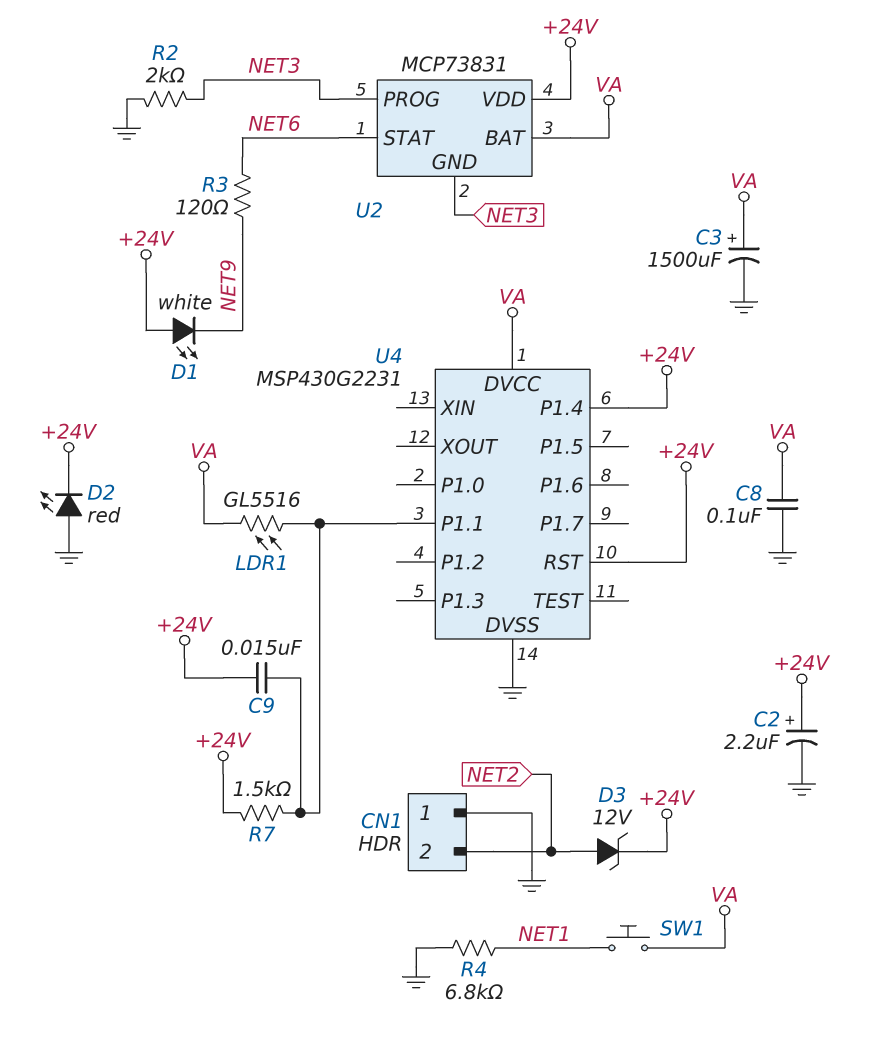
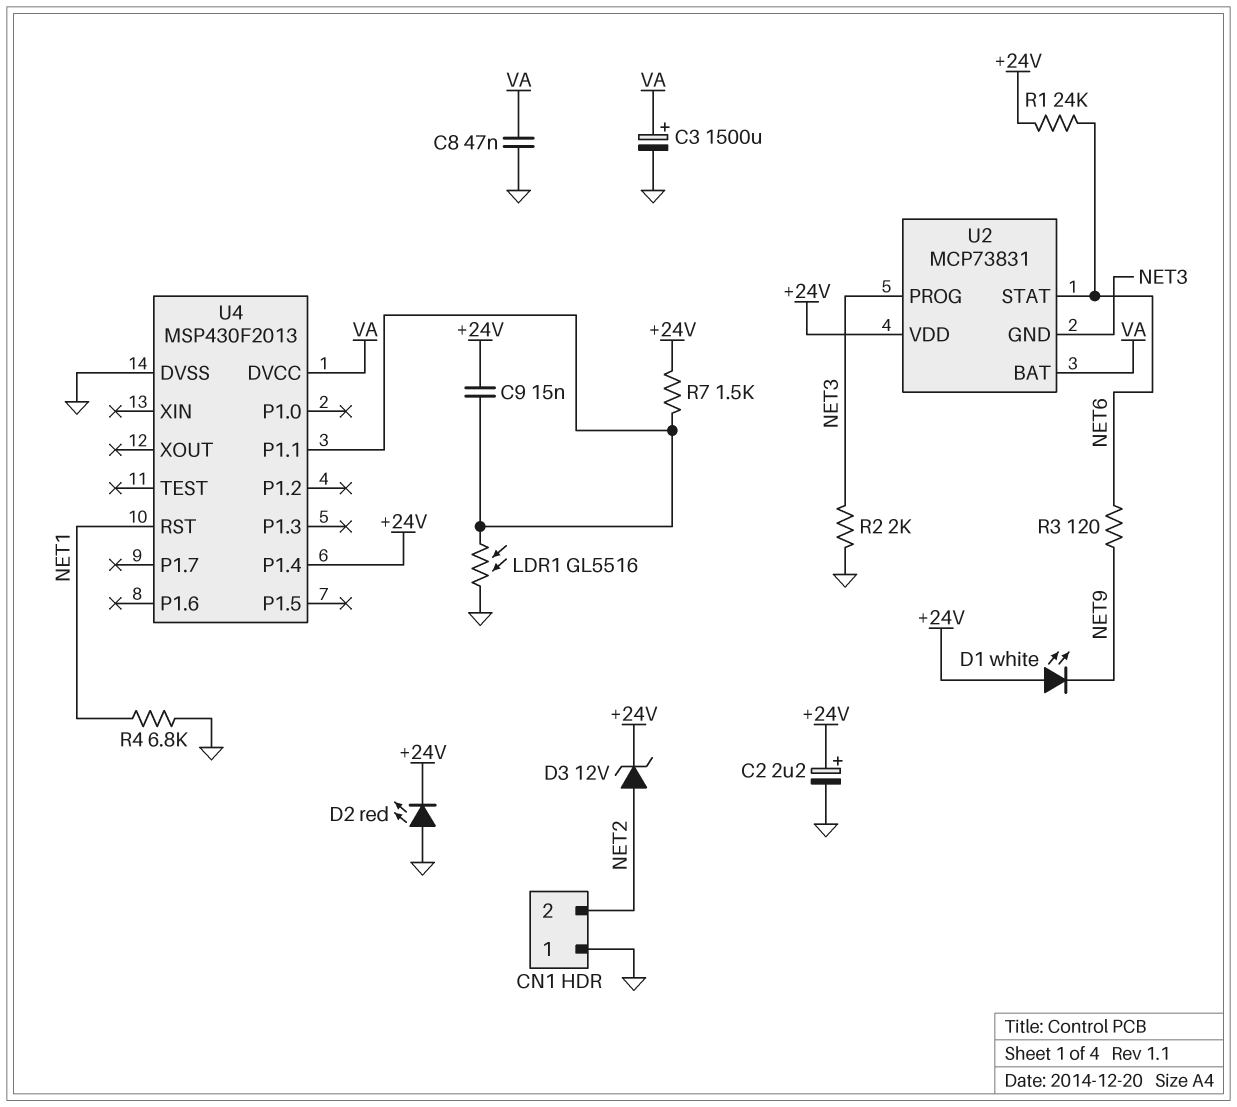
C8: 100nF (GND, VA) -> 47nF (GND, VA)
LDR1: GL5516 (U4/P1.1, VA) -> GL5516 (GND, U4/P1.1)
R1: none -> 24k (+24V, NET6)
SW1: button (NET1, VA) -> none
U4: MSP430G2231 -> MSP430F2013
U4 pin RST: +24V -> NET1

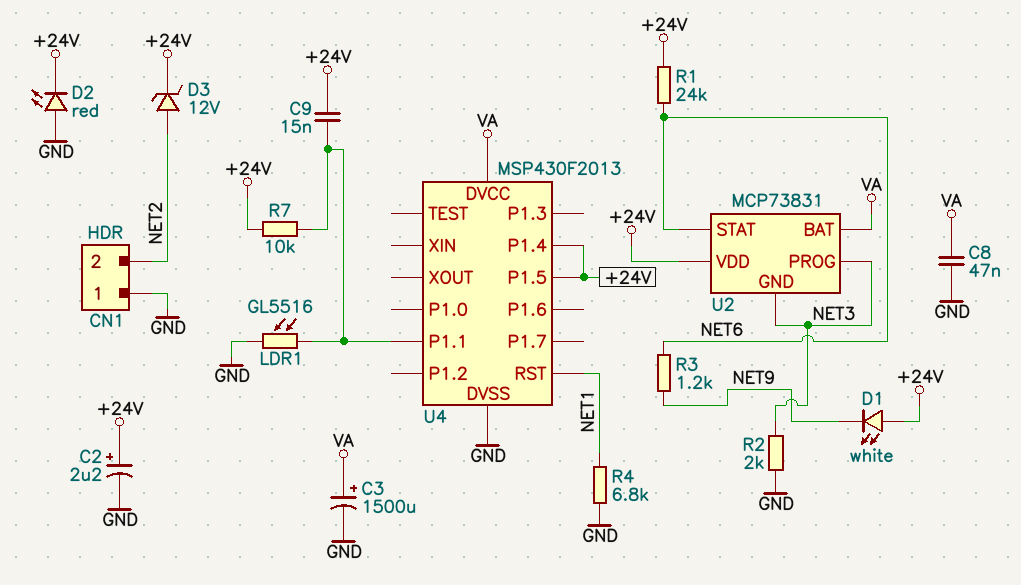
R3: 120 (NET6, NET9) -> 1.2k (NET6, NET9)
R7: 1.5k (+24V, U4/P1.1) -> 10k (+24V, U4/P1.1)
U4 pin P1.5: none -> +24V

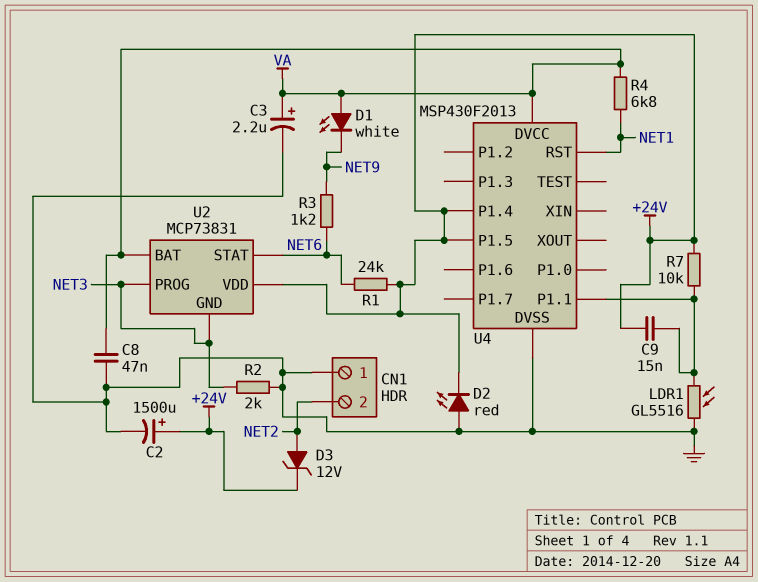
C2: 2.2uF (plus +24V, minus GND) -> 1500uF (plus +24V, minus GND)
C3: 1500uF (plus VA, minus GND) -> 2.2uF (plus VA, minus GND)
D1: LED white (A +24V, K NET9) -> LED white (A VA, K NET9)
R4: 6.8k (GND, NET1) -> 6.8k (NET1, VA)

